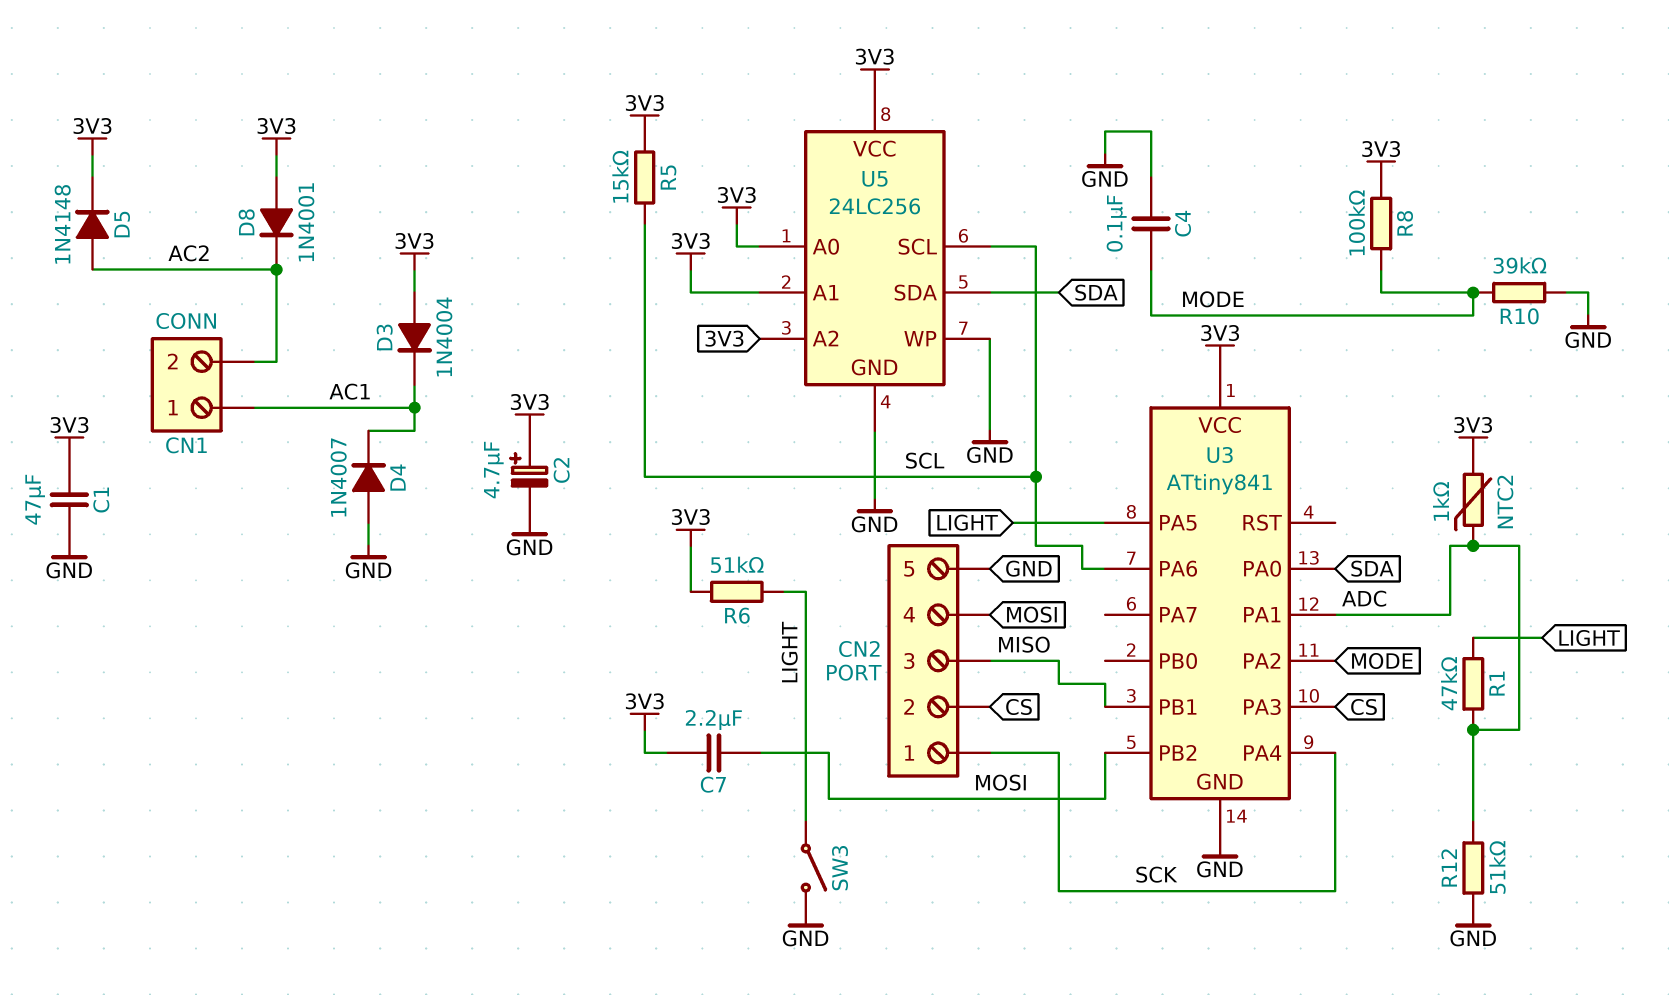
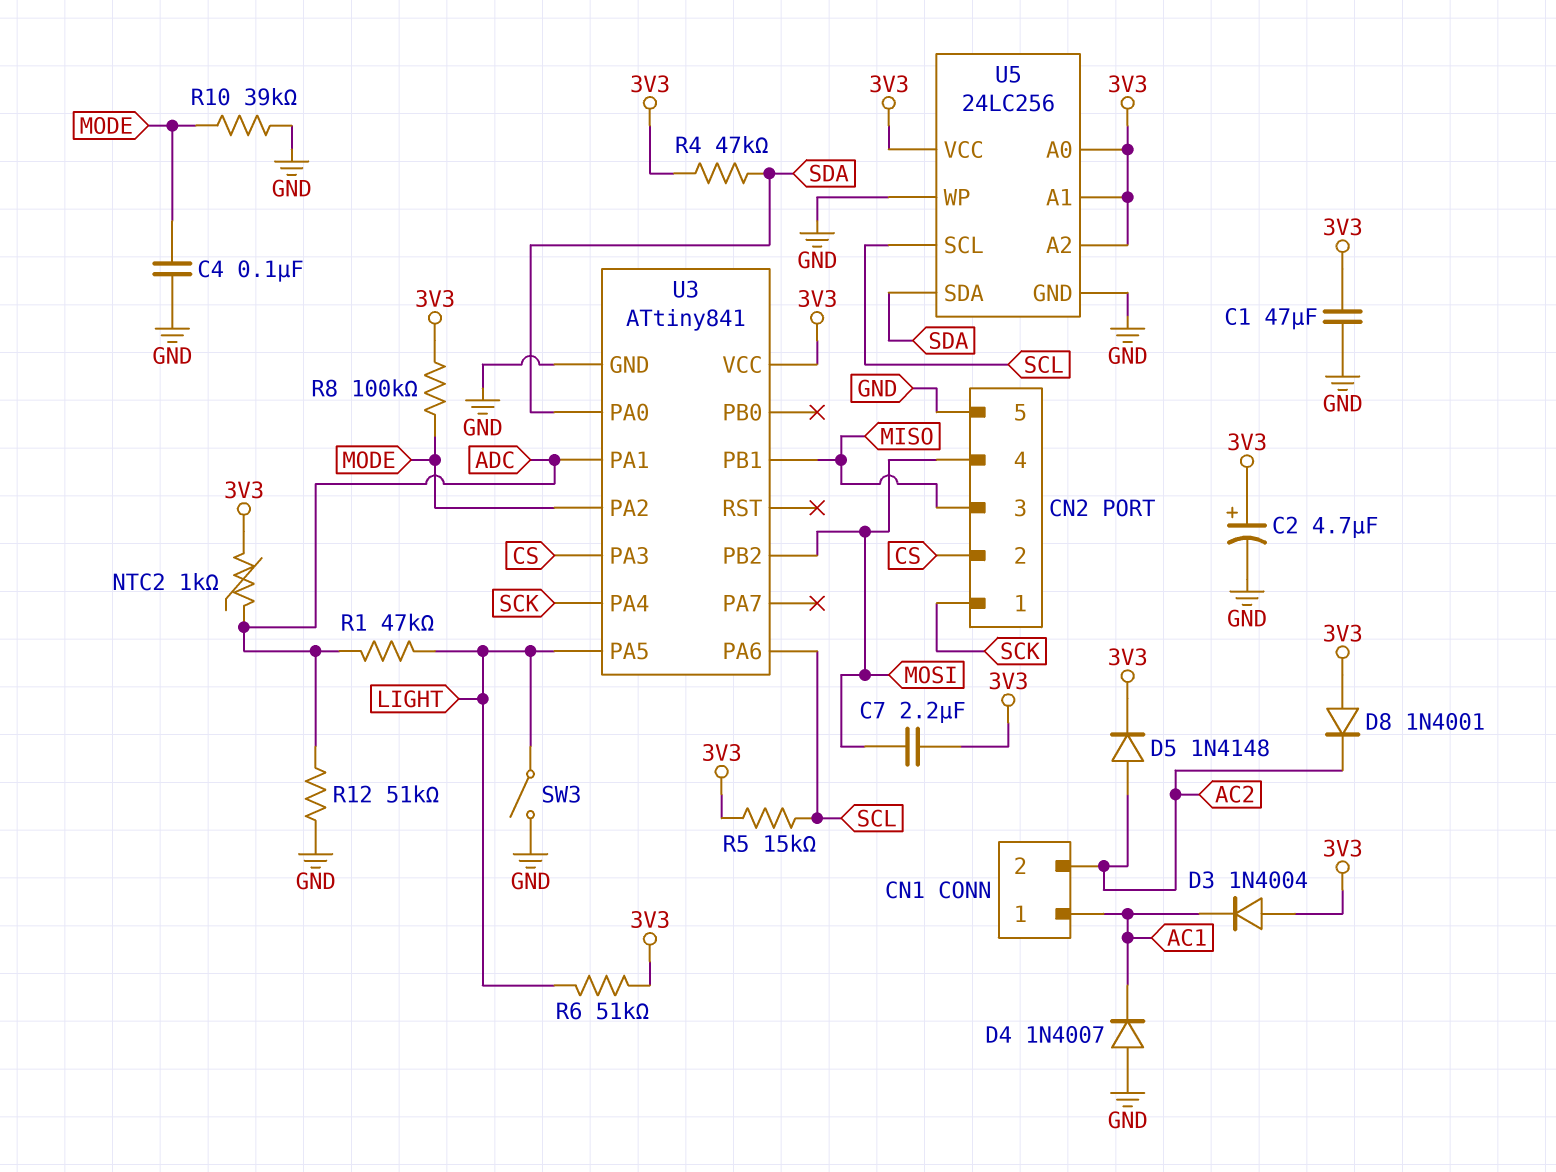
R4: none -> 47k (3V3, SDA)

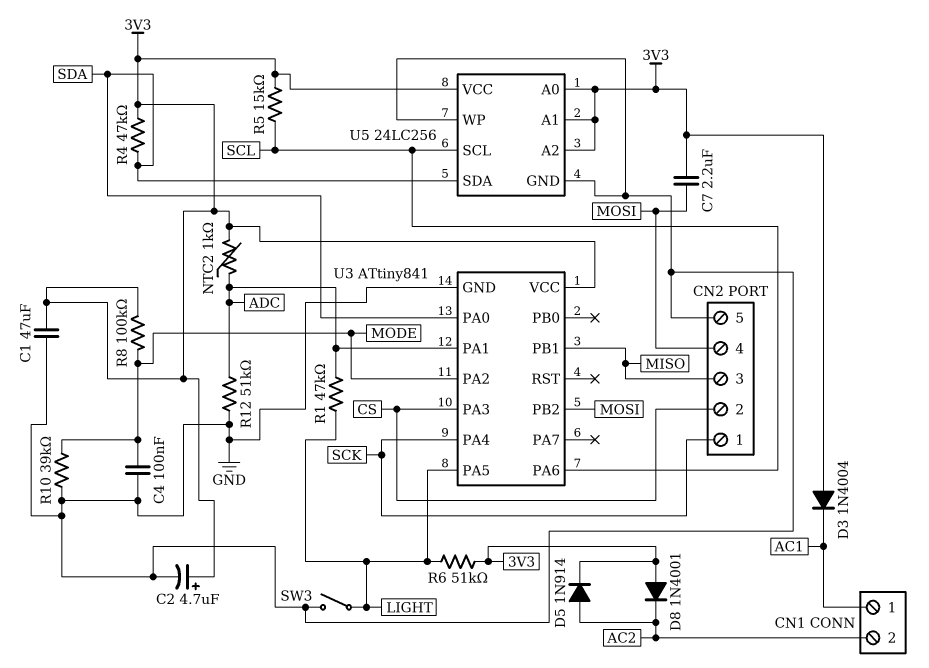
D4: diode 1N4007 (A GND, K AC1) -> none
D5: diode 1N4148 (A AC2, K 3V3) -> diode 1N914 (A AC2, K 3V3)

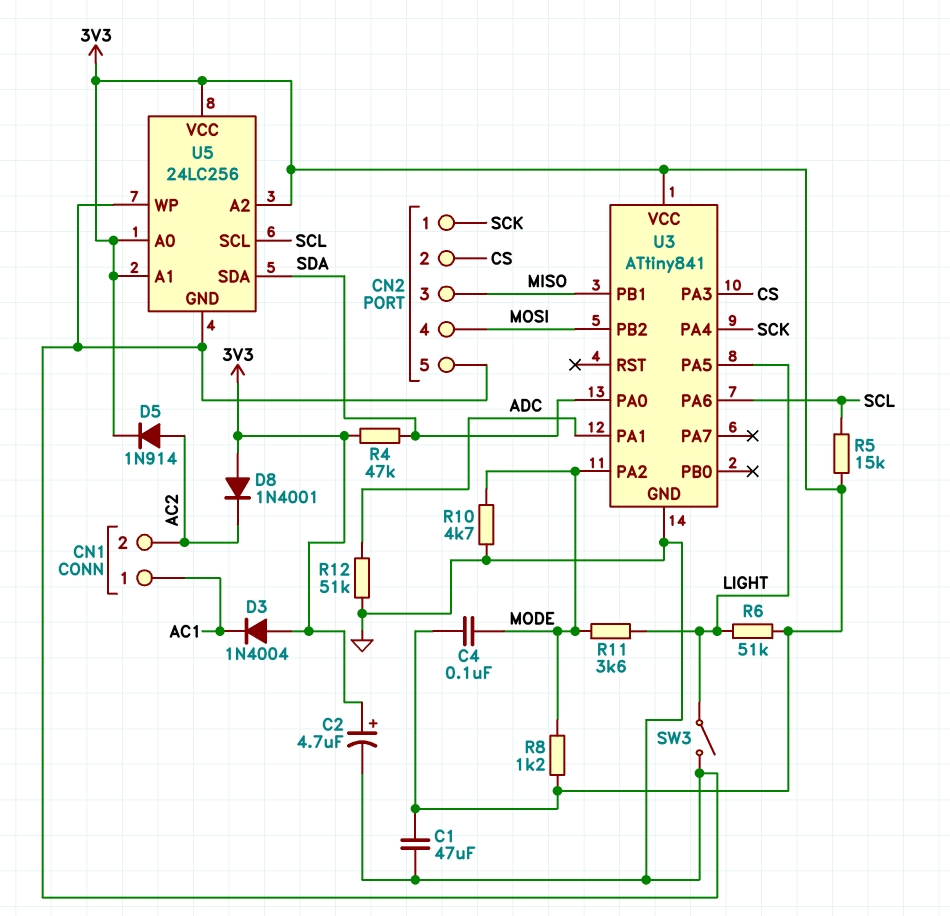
C4: 100nF (GND, MODE) -> 100nF (3V3, MODE)
C7: 2.2uF (3V3, MOSI) -> none
NTC2: 1k (3V3, ADC) -> none
R1: 47k (ADC, LIGHT) -> none
R8: 100k (3V3, MODE) -> 1.2k (3V3, MODE)
R10: 39k (GND, MODE) -> 4.7k (GND, MODE)
R11: none -> 3.6k (LIGHT, MODE)

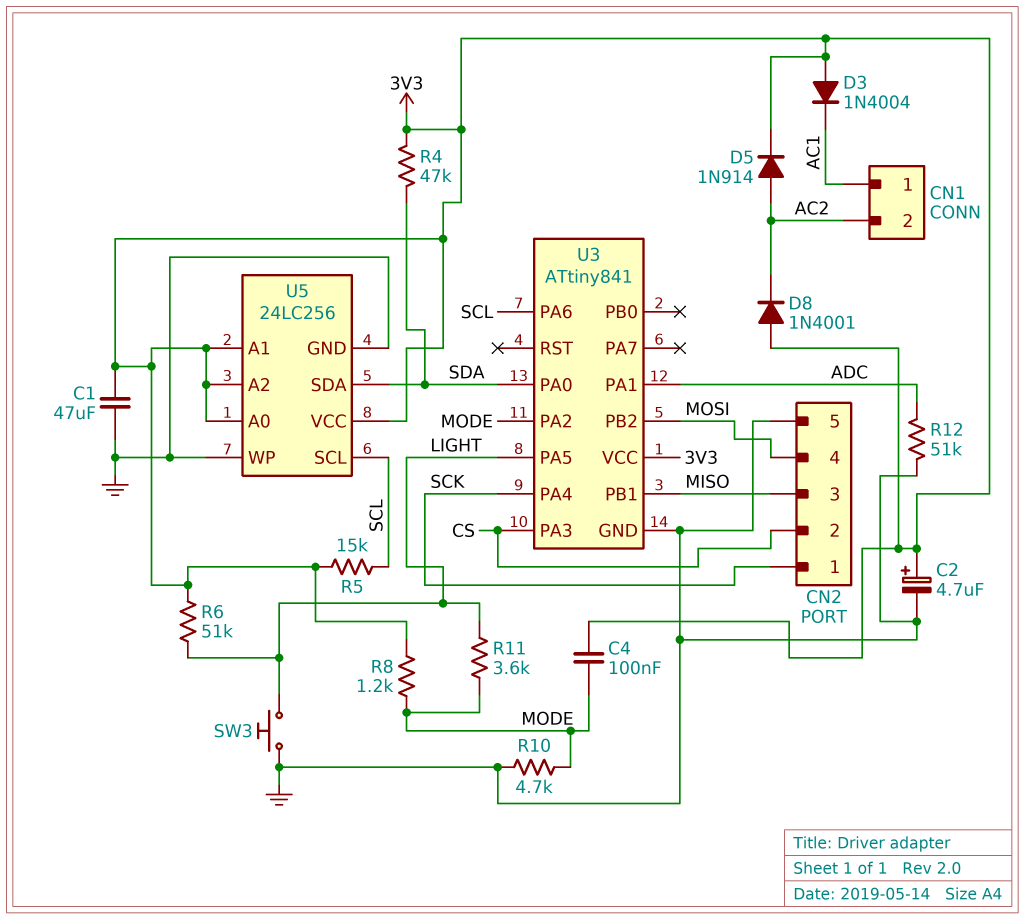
SW3: switch (GND, LIGHT) -> button (GND, LIGHT)

